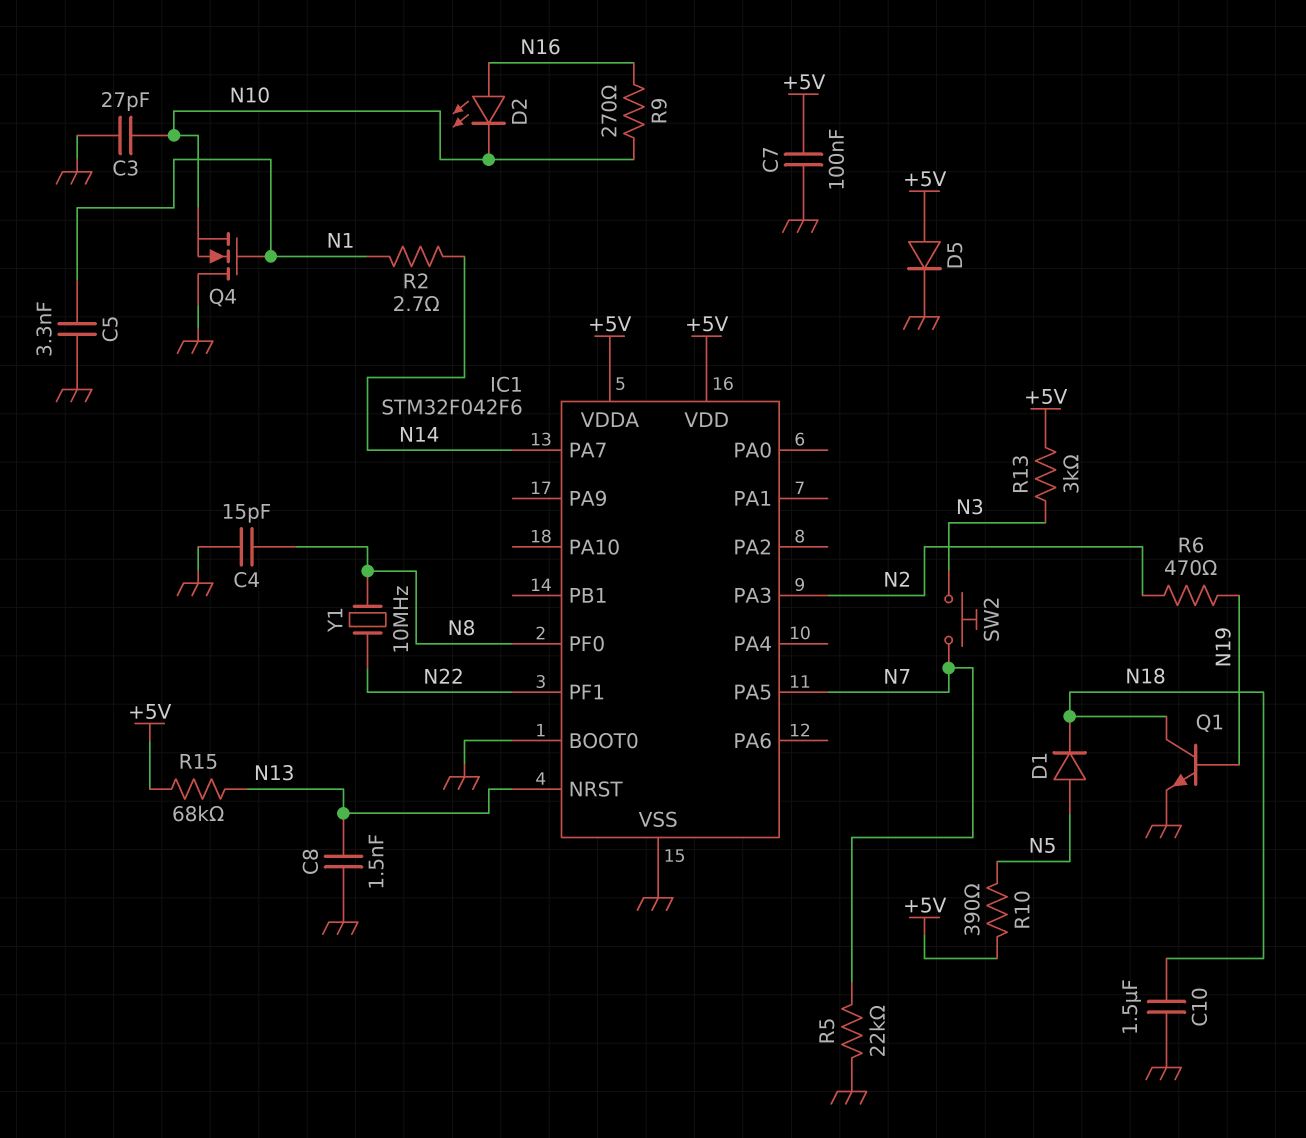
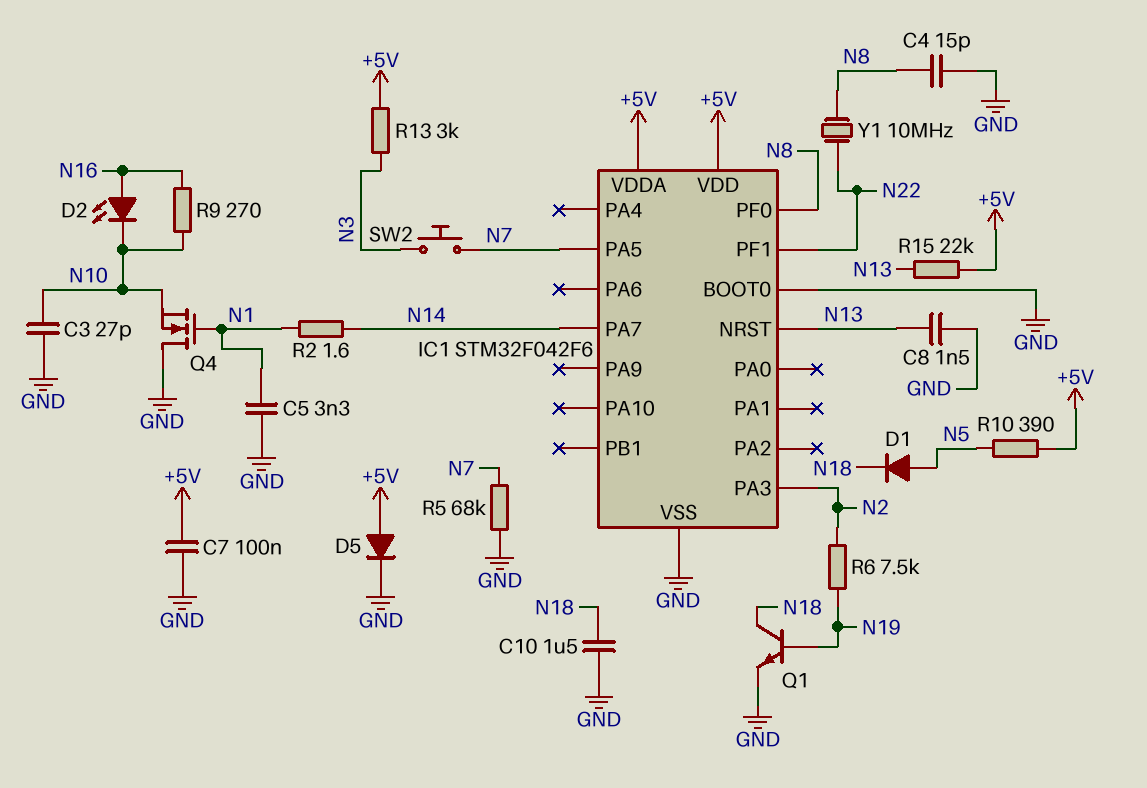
R2: 2.7 (N1, N14) -> 1.6 (N1, N14)
R5: 22k (GND, N7) -> 68k (GND, N7)
R6: 470 (N2, N19) -> 7.5k (N2, N19)
R15: 68k (+5V, N13) -> 22k (+5V, N13)

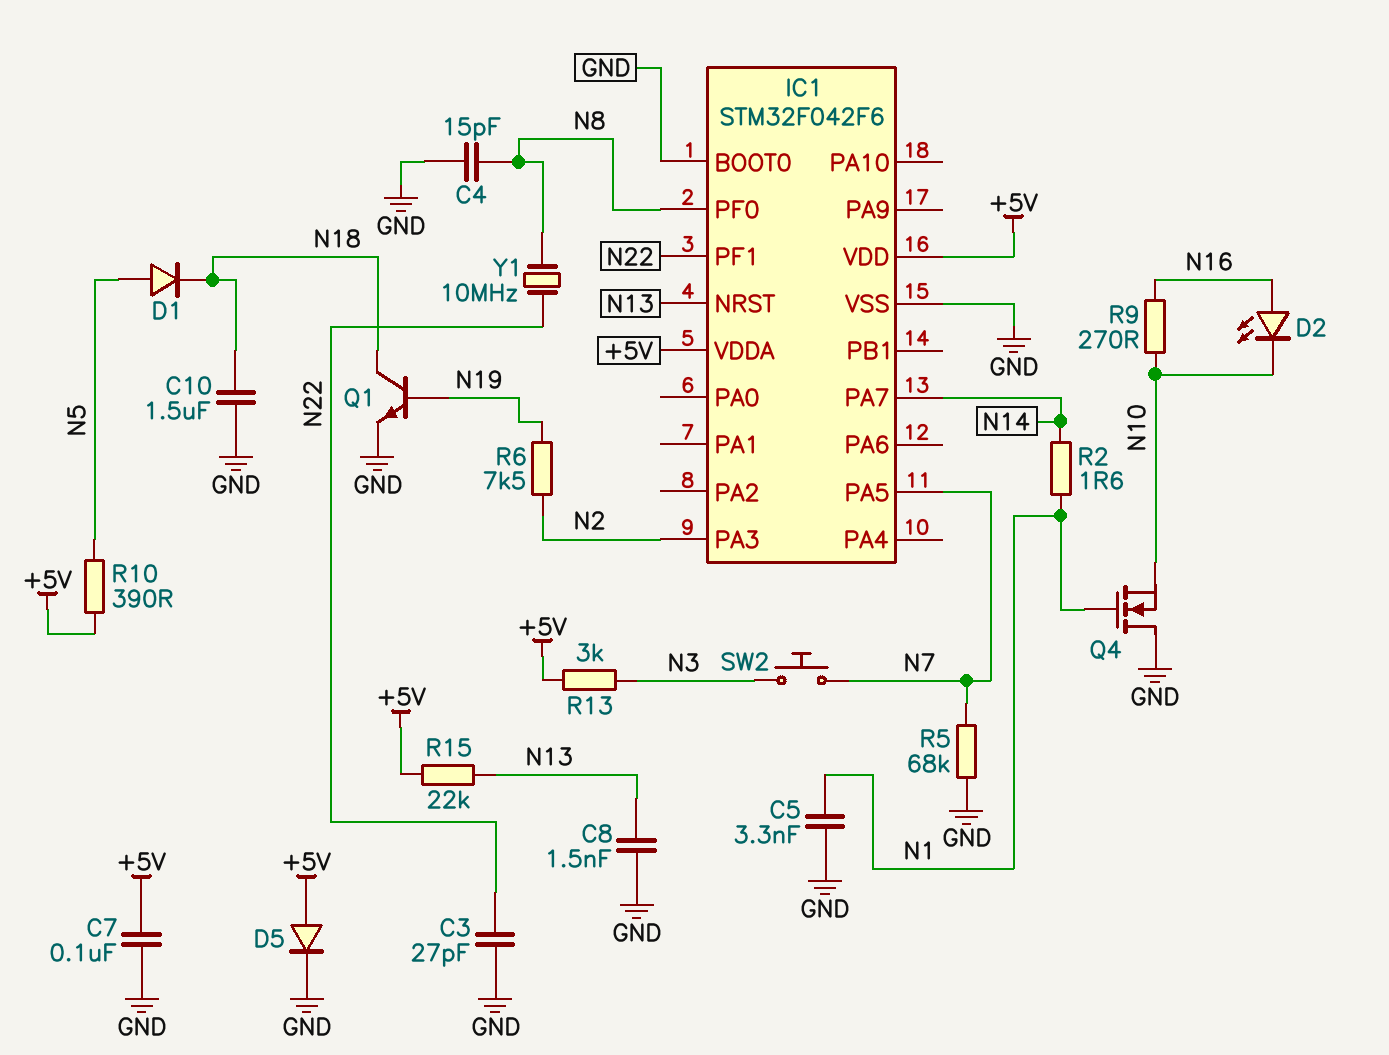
C3: 27pF (GND, N10) -> 27pF (GND, N22)

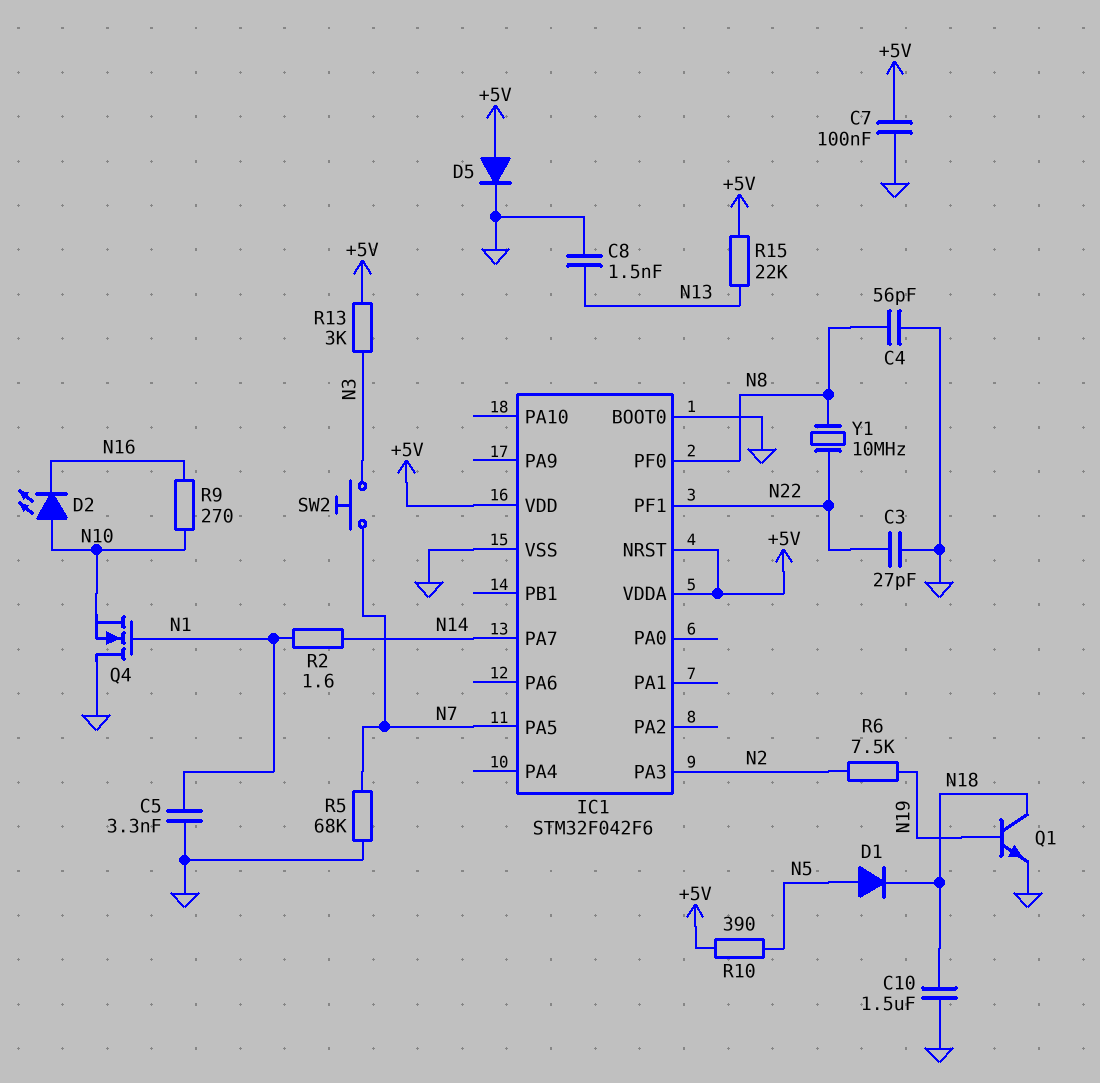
C4: 15pF (GND, N8) -> 56pF (GND, N8)
D2: LED (A N16, K N10) -> LED (A N10, K N16)
IC1 pin NRST: N13 -> +5V

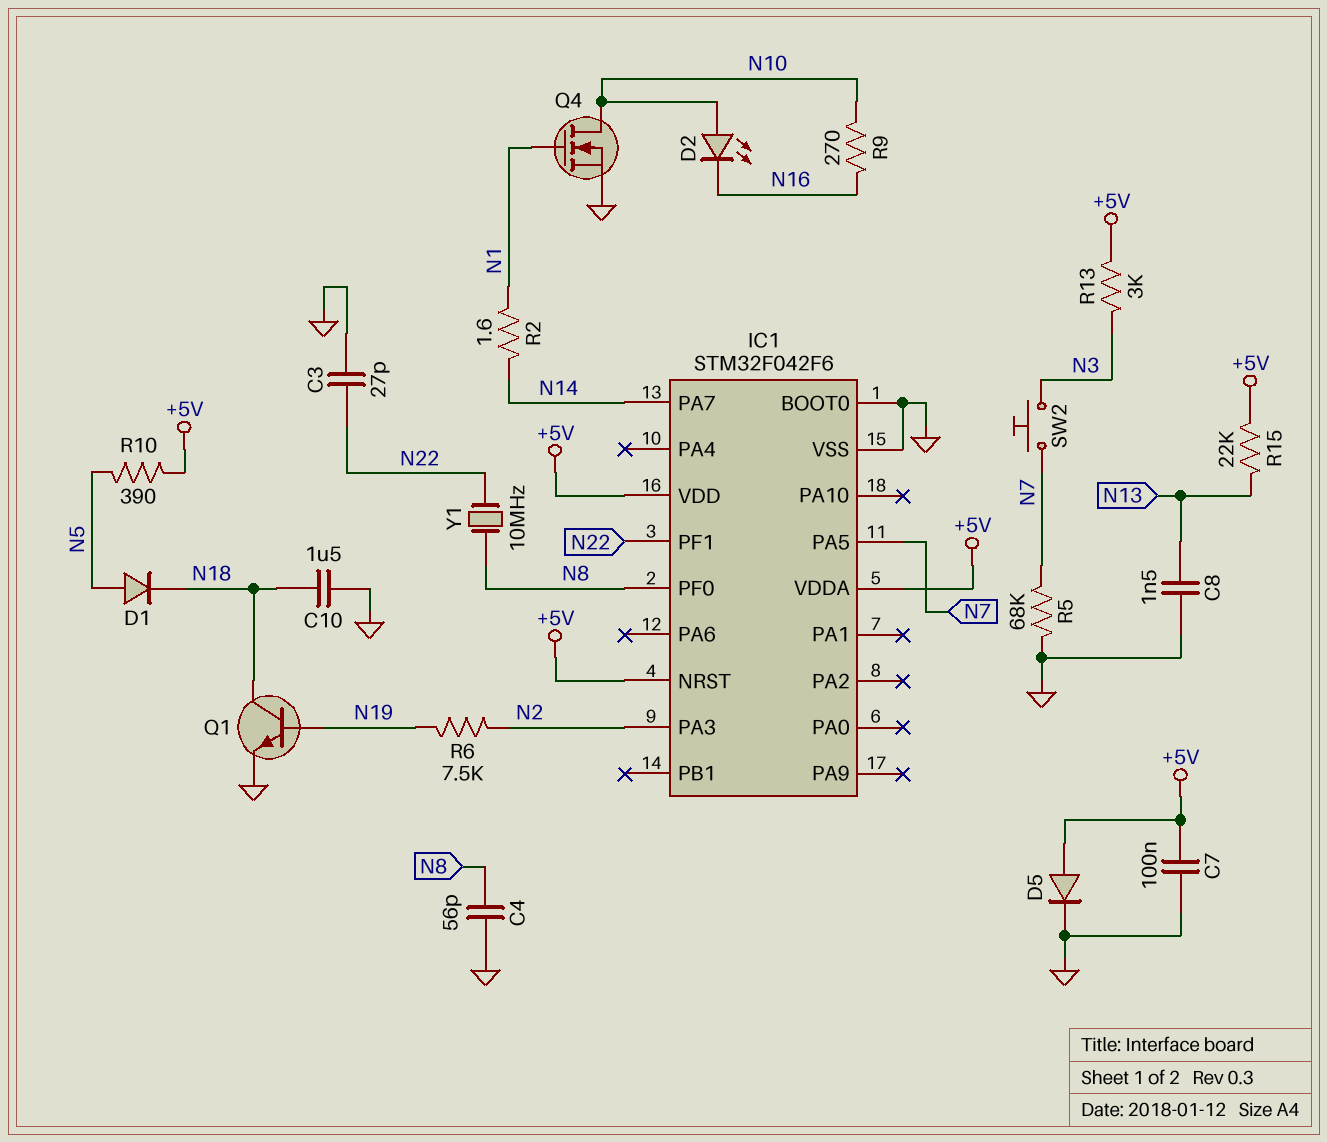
C5: 3.3nF (GND, N1) -> none
Q4: NMOS (G N1, D GND, S N10) -> NMOS (G N1, D N10, S GND)

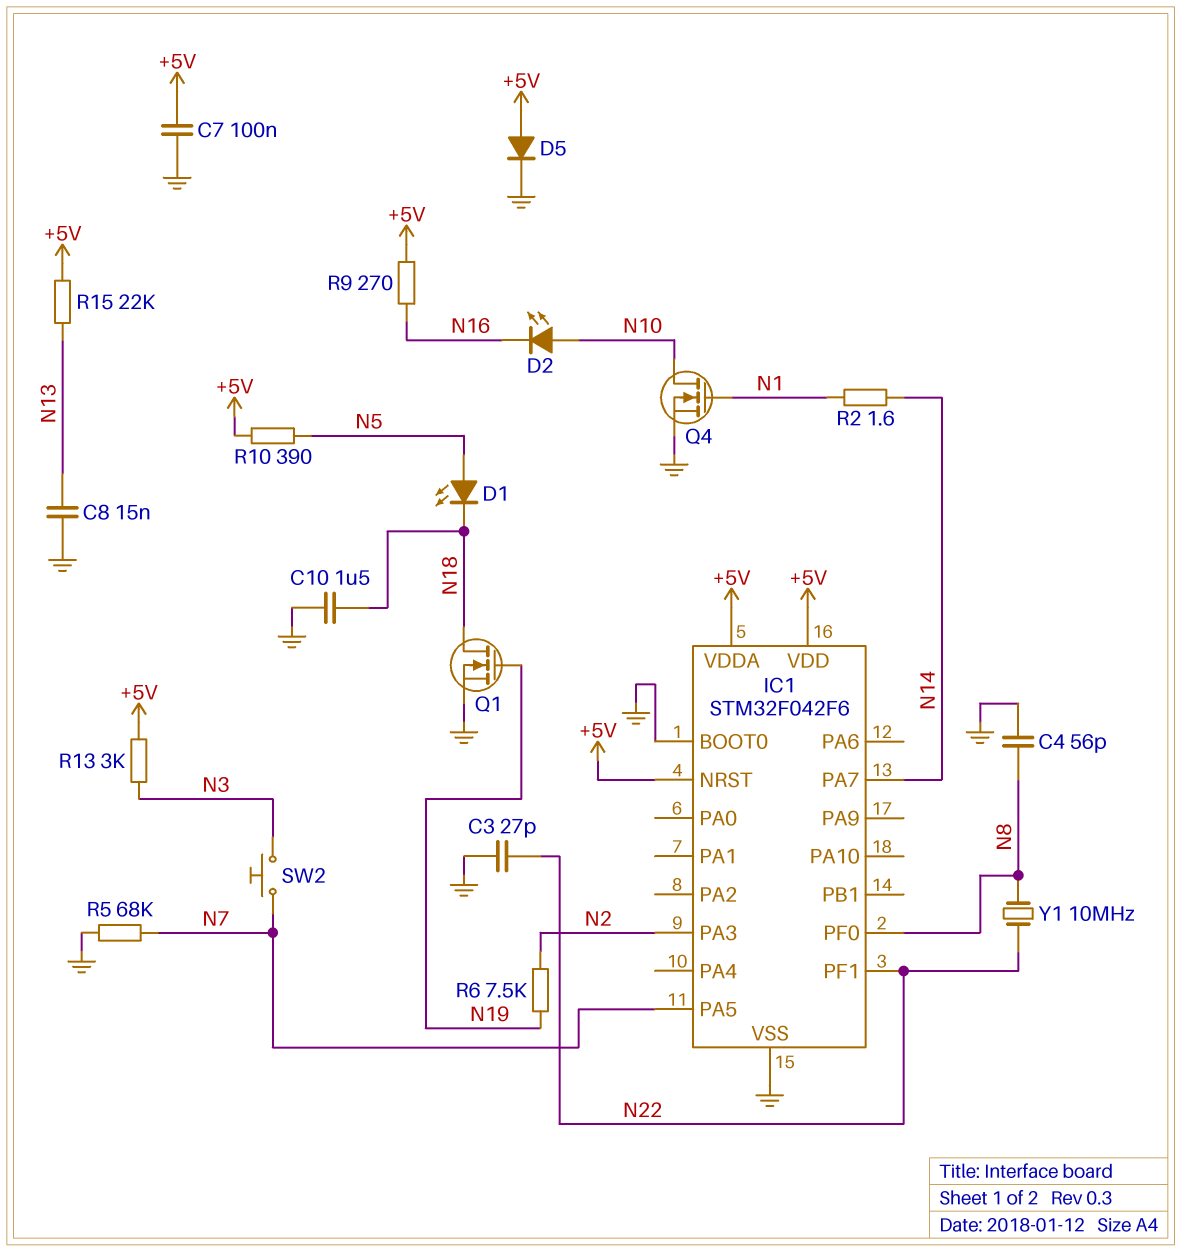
C8: 1.5nF (GND, N13) -> 15nF (GND, N13)
D1: diode (A N5, K N18) -> LED (A N5, K N18)
Q1: NPN (B N19, C N18, E GND) -> NMOS (G N19, D N18, S GND)
R9: 270 (N10, N16) -> 270 (+5V, N16)

